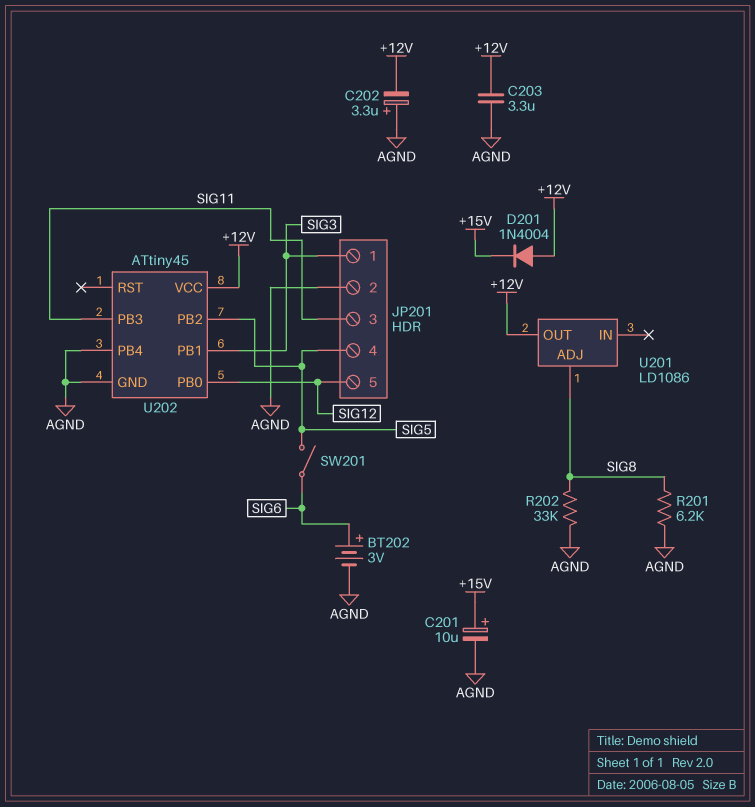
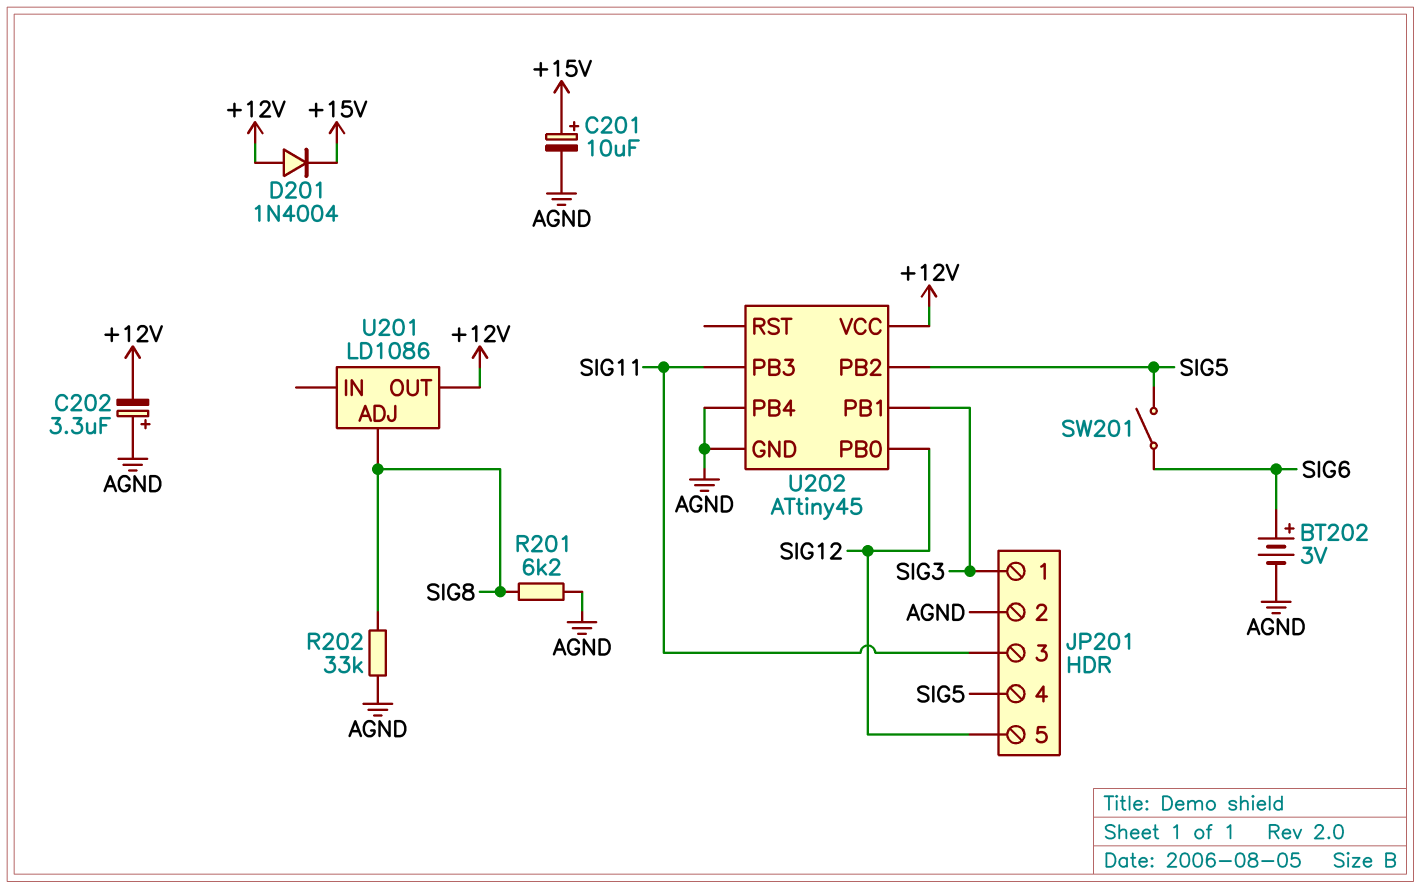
C203: 3.3uF (+12V, AGND) -> none

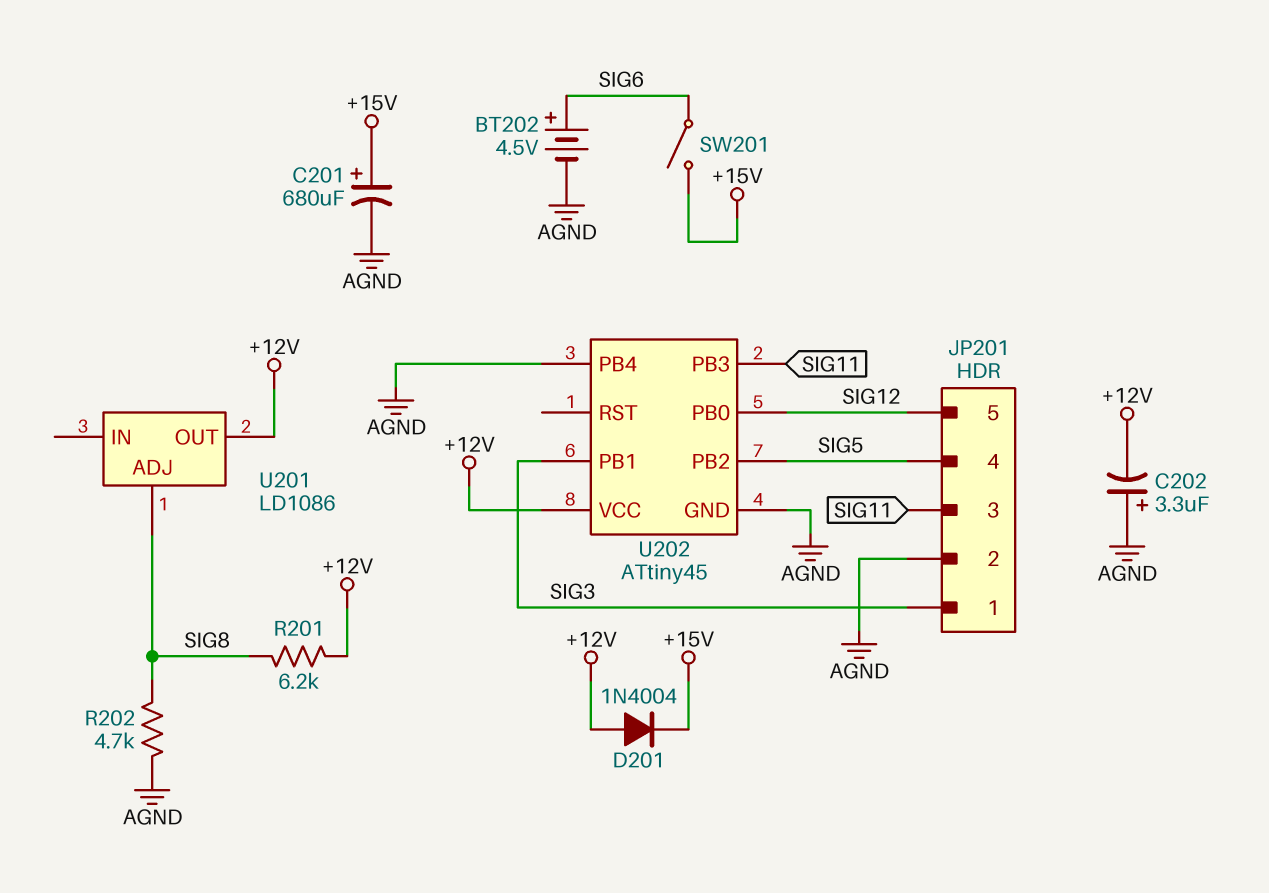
BT202: 3V (plus SIG6, minus AGND) -> 4.5V (plus SIG6, minus AGND)
C201: 10uF (plus +15V, minus AGND) -> 680uF (plus +15V, minus AGND)
R201: 6.2k (AGND, SIG8) -> 6.2k (+12V, SIG8)
R202: 33k (AGND, SIG8) -> 4.7k (AGND, SIG8)
SW201: switch (SIG5, SIG6) -> switch (+15V, SIG6)

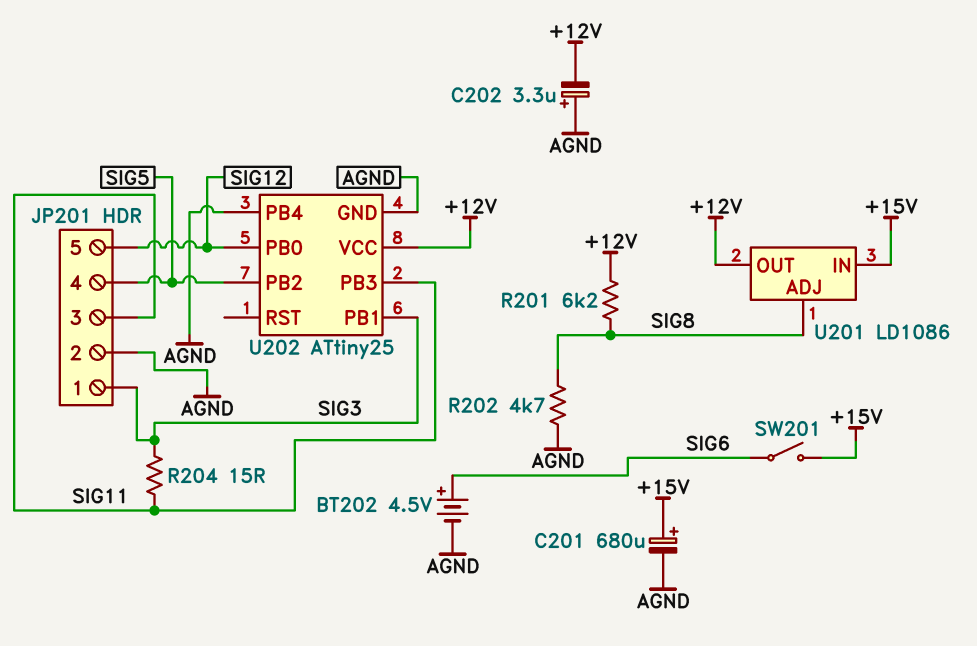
D201: diode 1N4004 (A +12V, K +15V) -> none
R204: none -> 15 (SIG3, SIG11)
U201 pin IN: none -> +15V
U202: ATtiny45 -> ATtiny25

